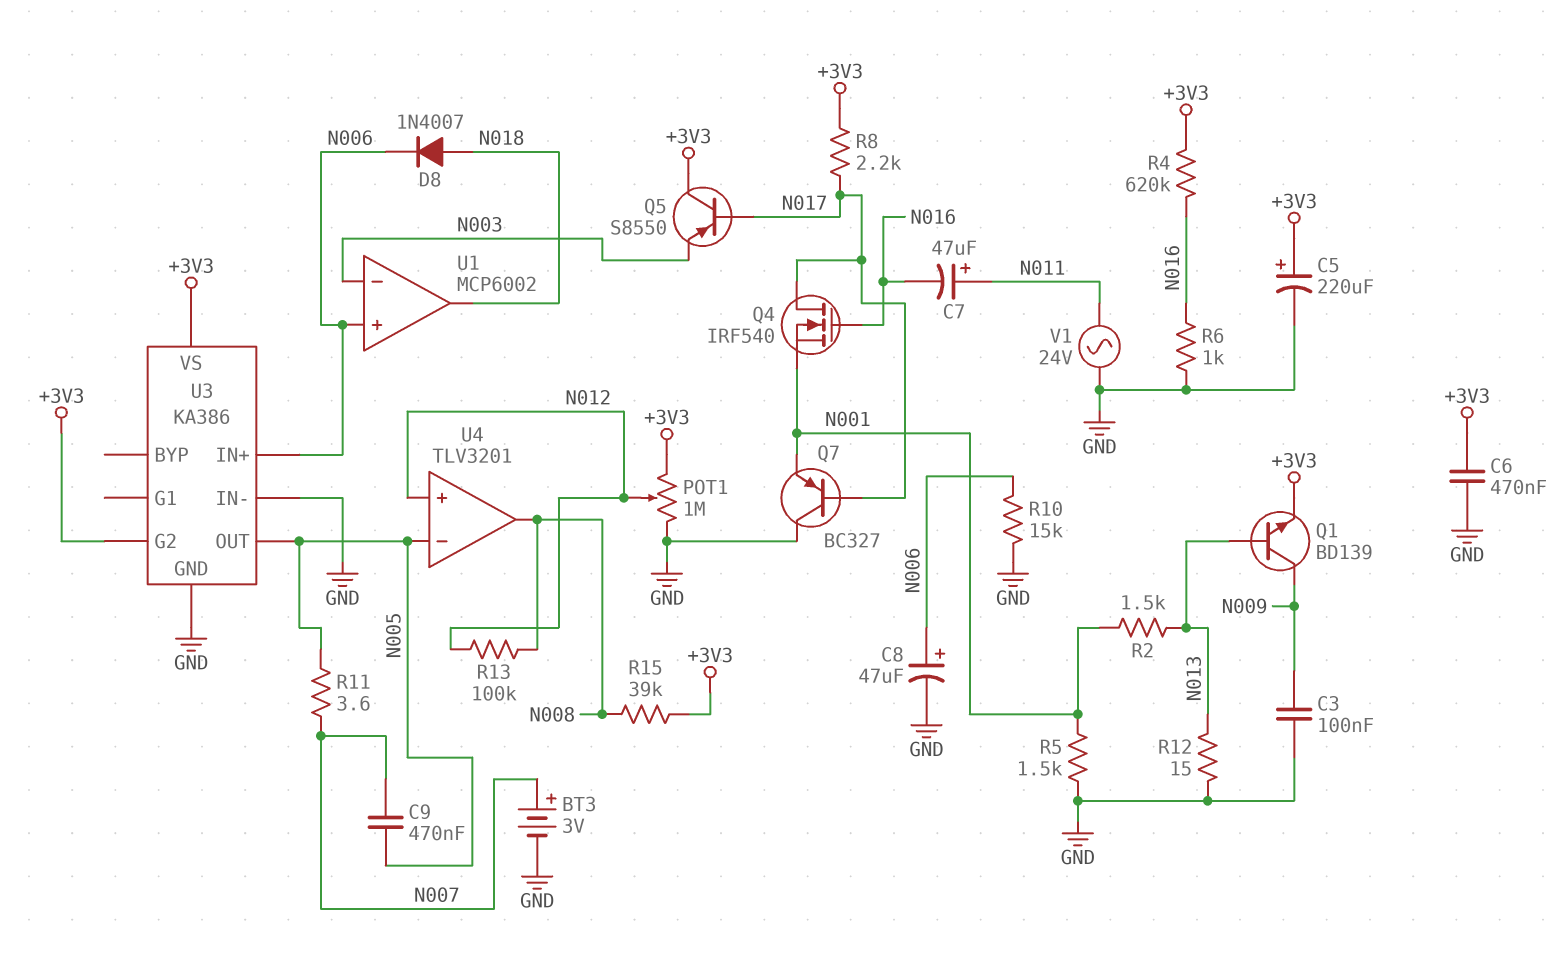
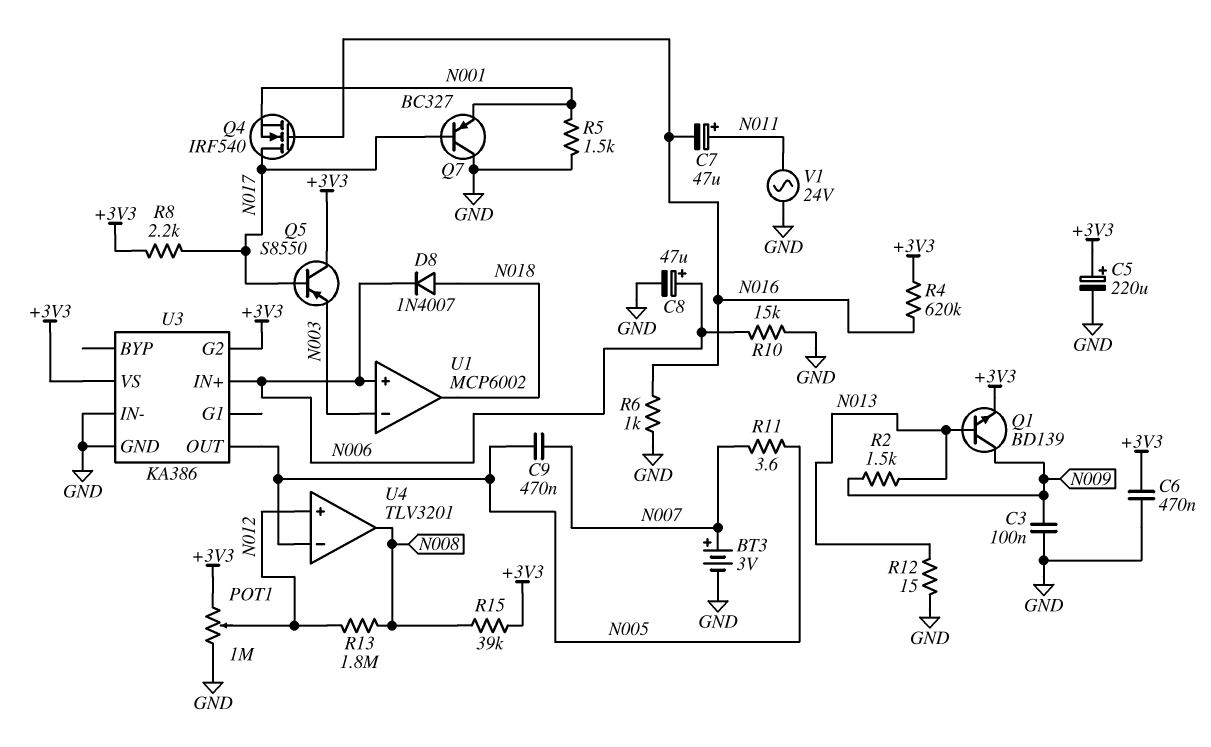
R2: 1.5k (N001, N013) -> 1.5k (N009, N013)
R13: 100k (N008, N012) -> 1.8M (N008, N012)

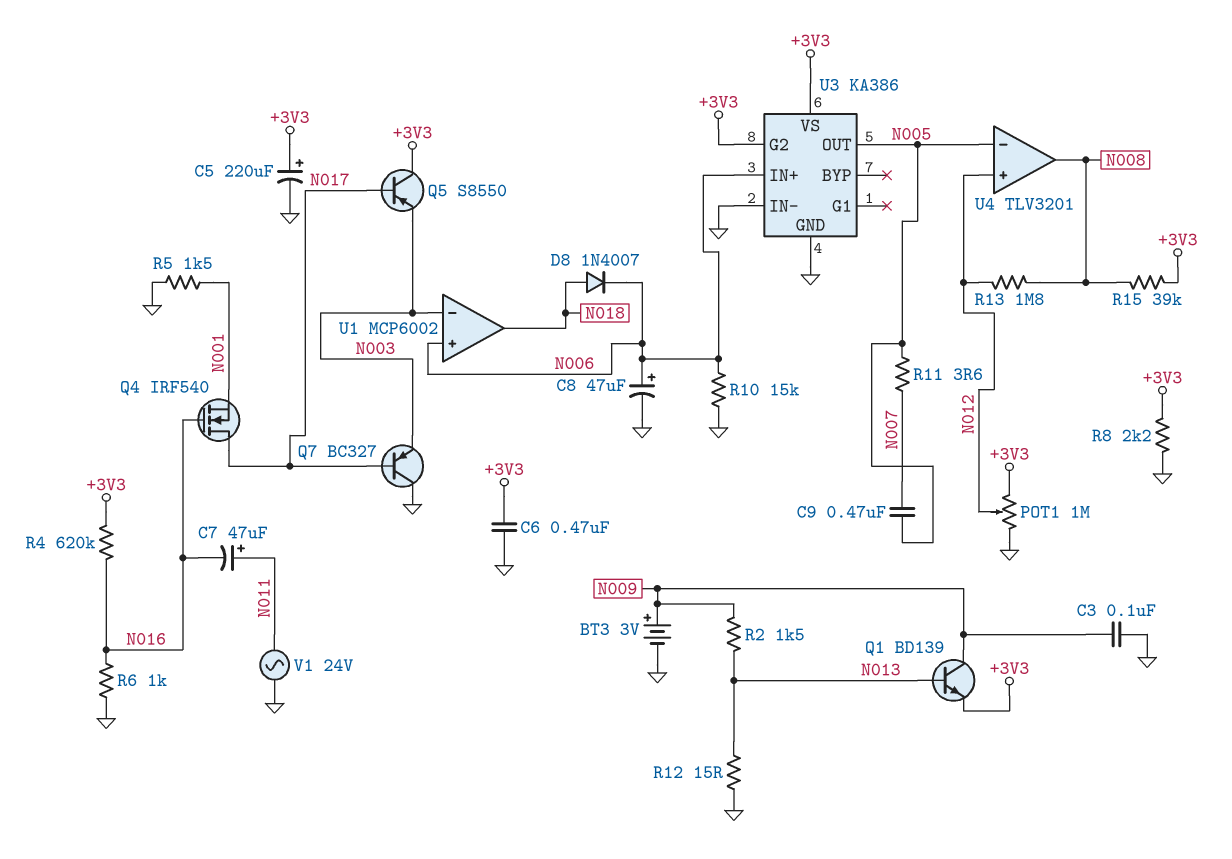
BT3: 3V (plus N007, minus GND) -> 3V (plus N009, minus GND)
Q7: PNP BC327 (B N017, C GND, E N001) -> PNP BC327 (B N017, C GND, E N003)
R8: 2.2k (+3V3, N017) -> 2.2k (+3V3, GND)

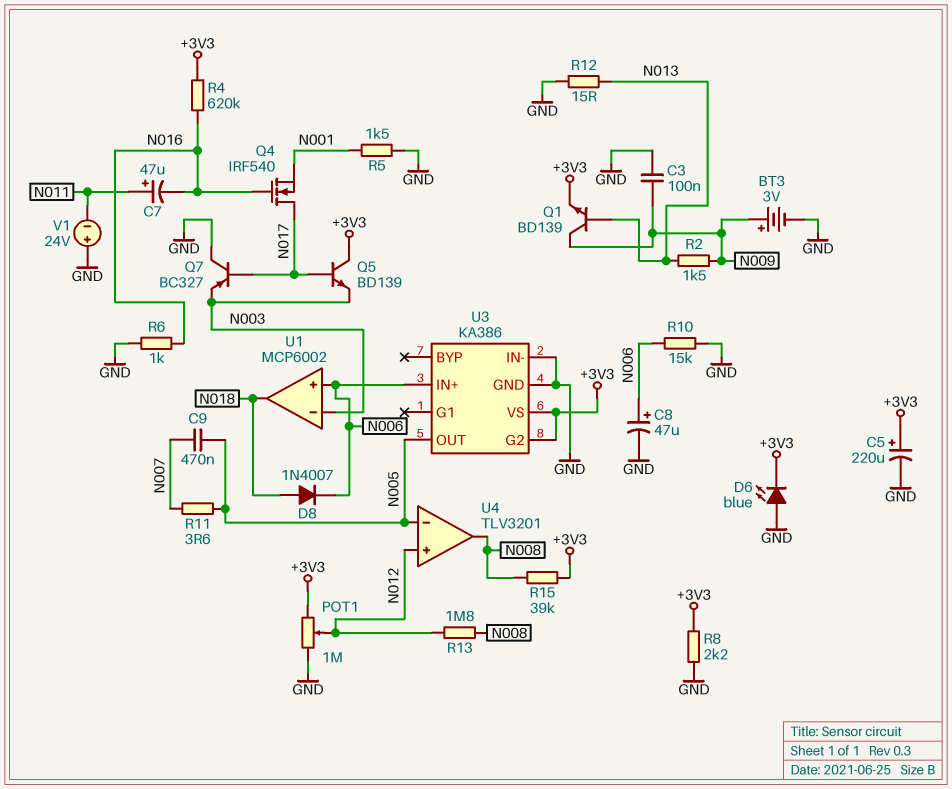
C6: 470nF (+3V3, GND) -> none
D6: none -> LED blue (A GND, K +3V3)
Q5: PNP S8550 (B N017, C +3V3, E N003) -> NPN BD139 (B N017, C +3V3, E N003)
V1: AC 24V (GND, N011) -> 24V (plus GND, minus N011)

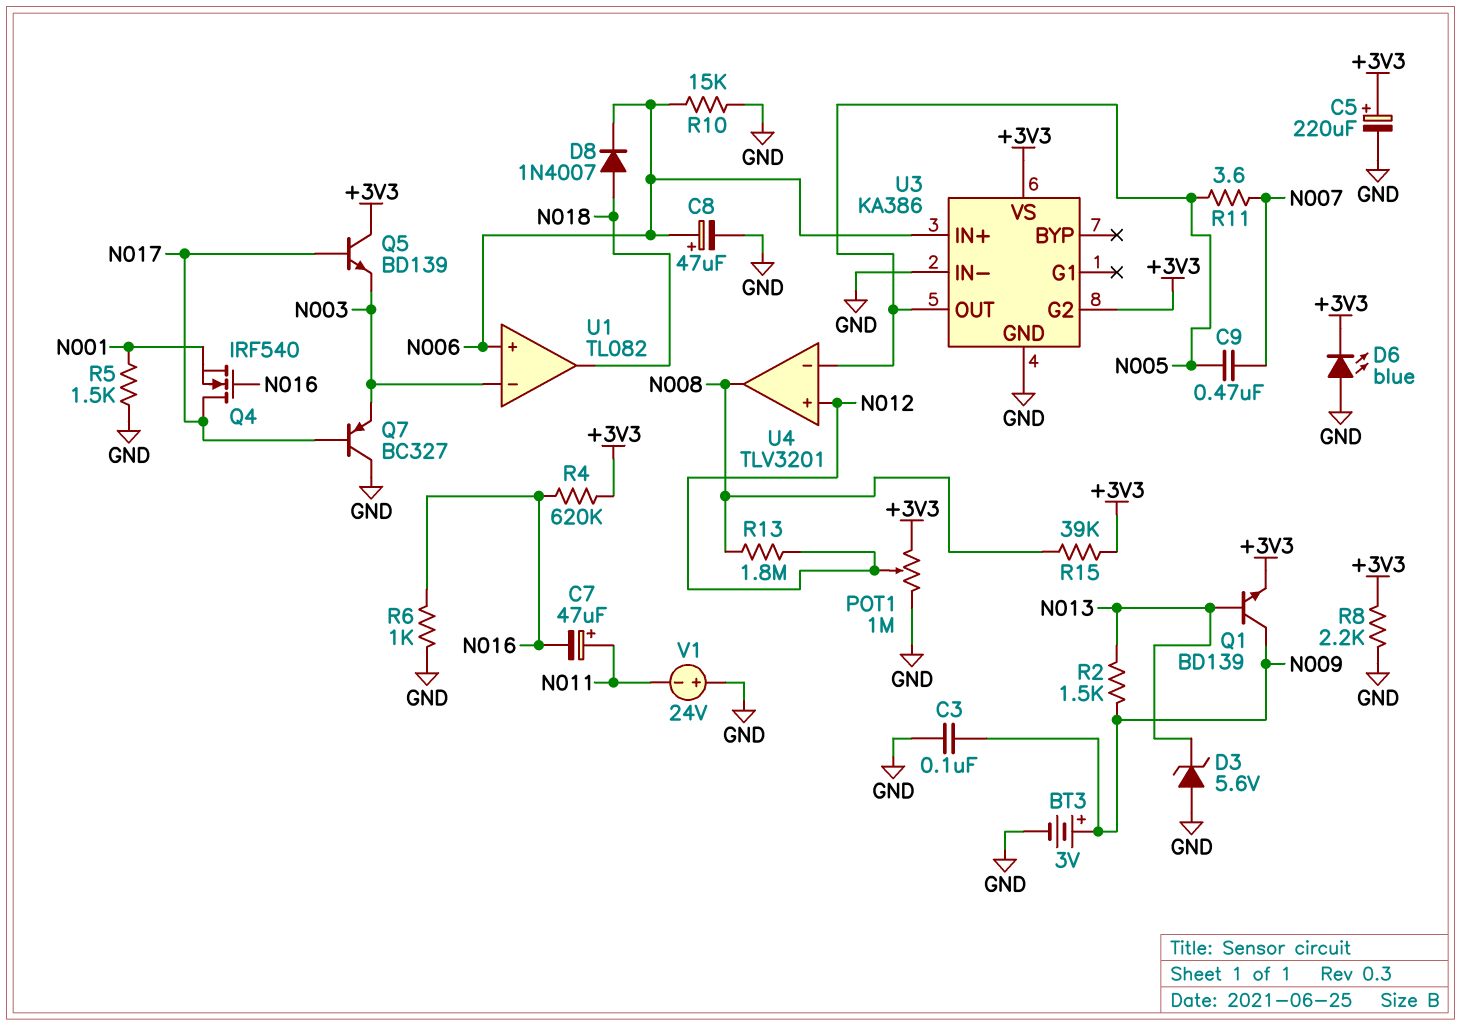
D3: none -> zener 5.6V (A GND, K N013)
R12: 15 (GND, N013) -> none
U1: MCP6002 -> TL082

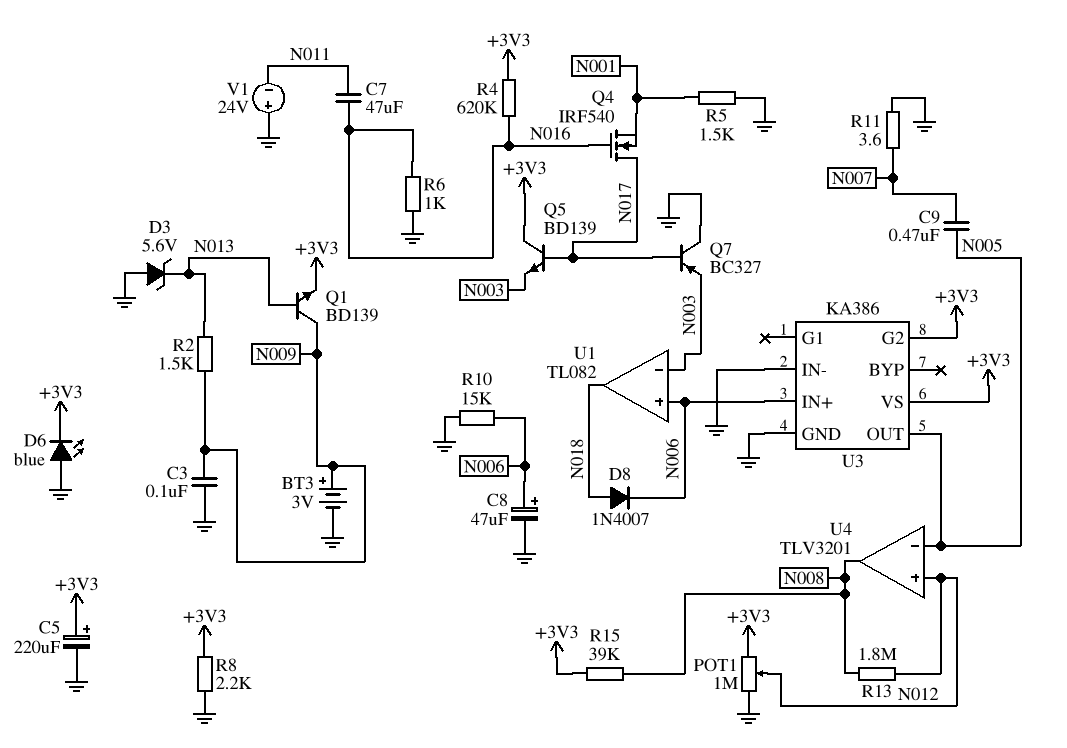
C7: 47uF (plus N011, minus N016) -> 47uF (N011, N016)
R11: 3.6 (N005, N007) -> 3.6 (GND, N007)

